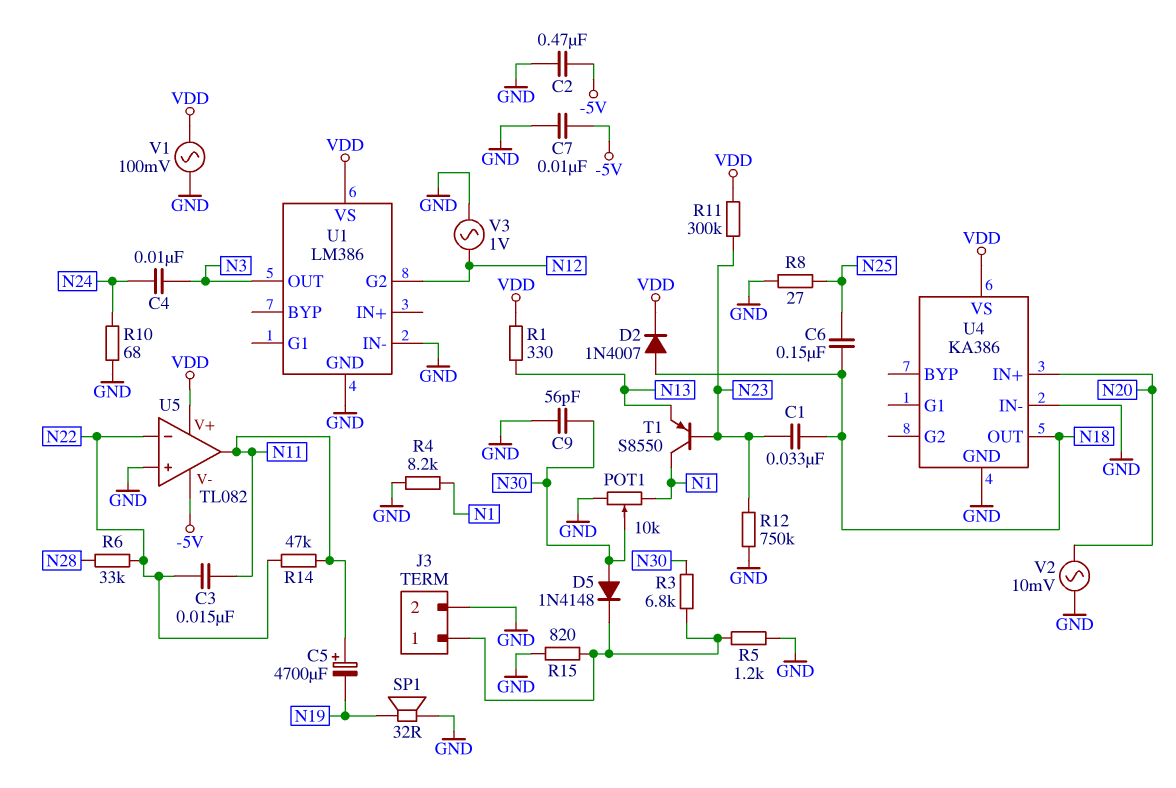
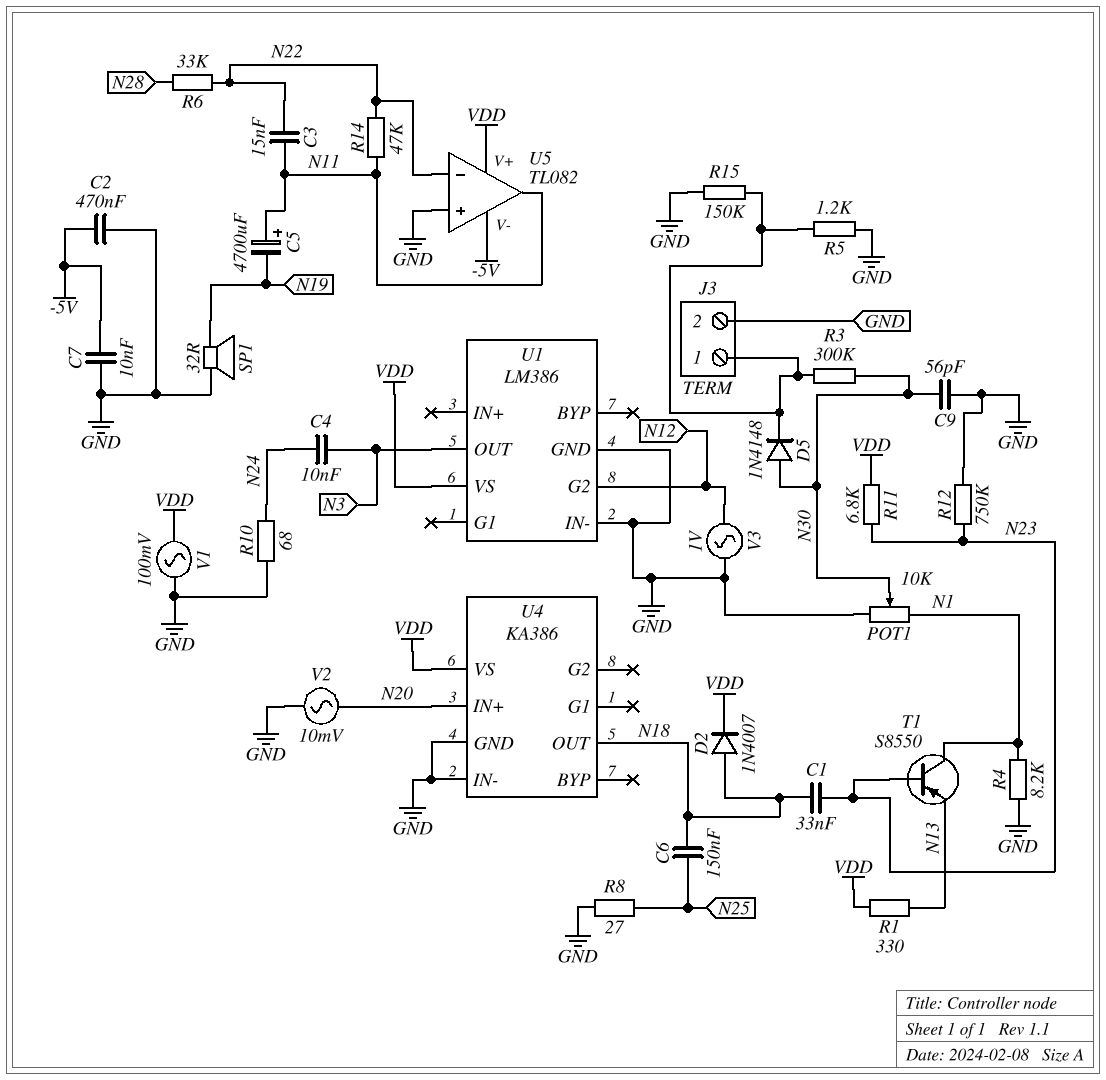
R3: 6.8k (J3/1, N30) -> 300k (J3/1, N30)
R11: 300k (N23, VDD) -> 6.8k (N23, VDD)
R15: 820 (GND, J3/1) -> 150k (GND, J3/1)

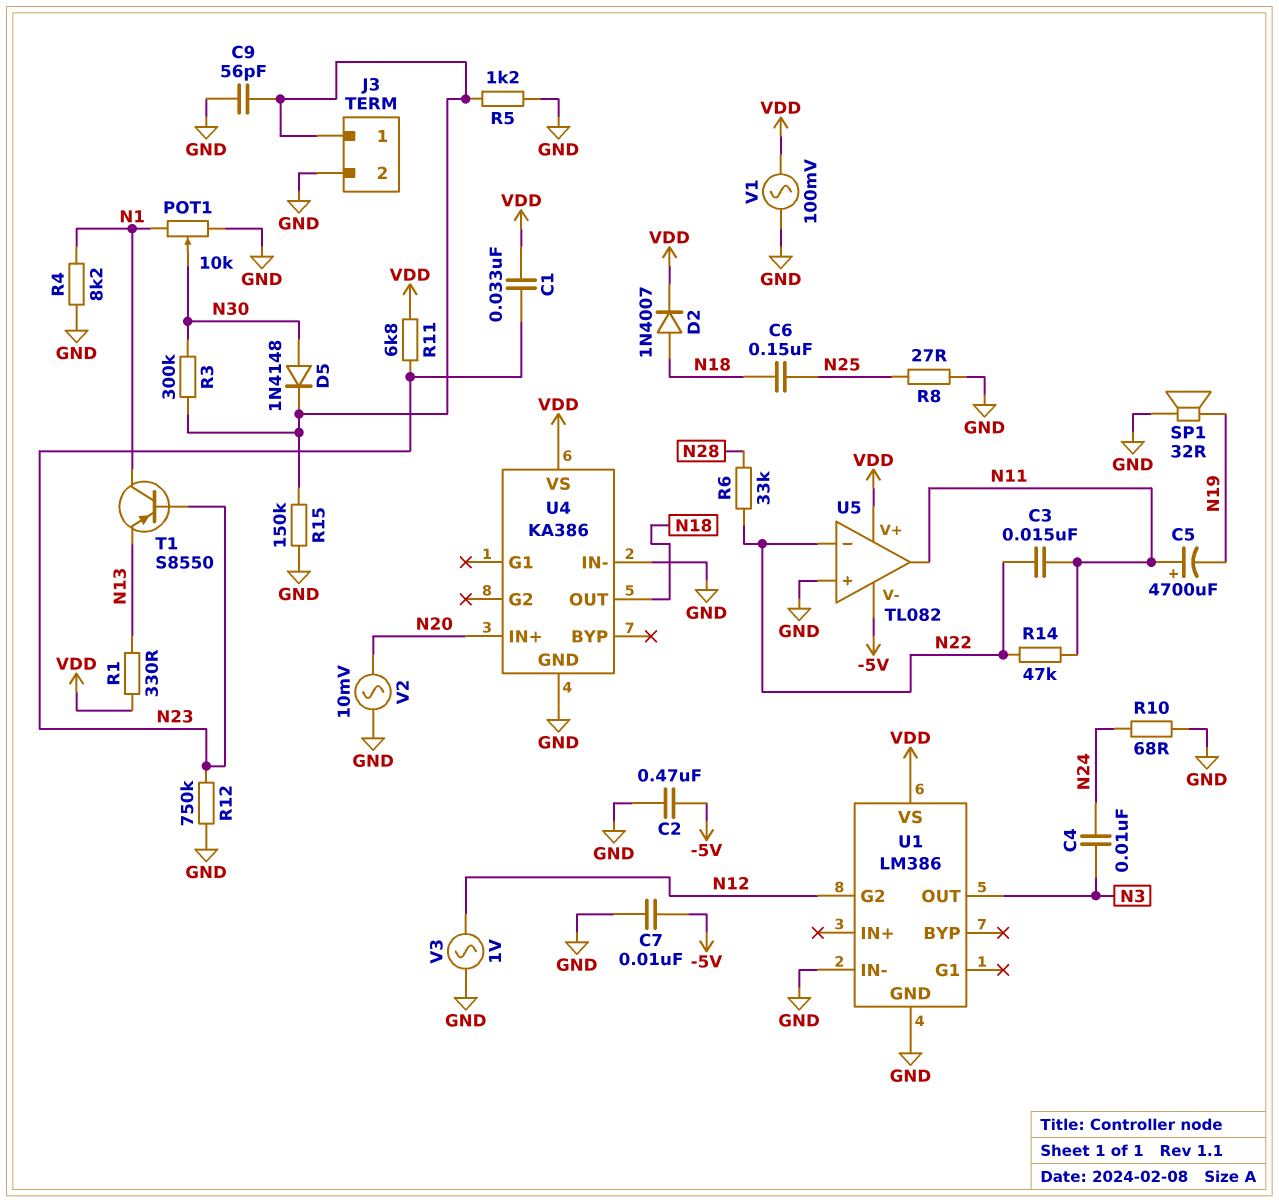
C1: 33nF (N18, N23) -> 33nF (N23, VDD)
C9: 56pF (GND, N30) -> 56pF (GND, J3/1)

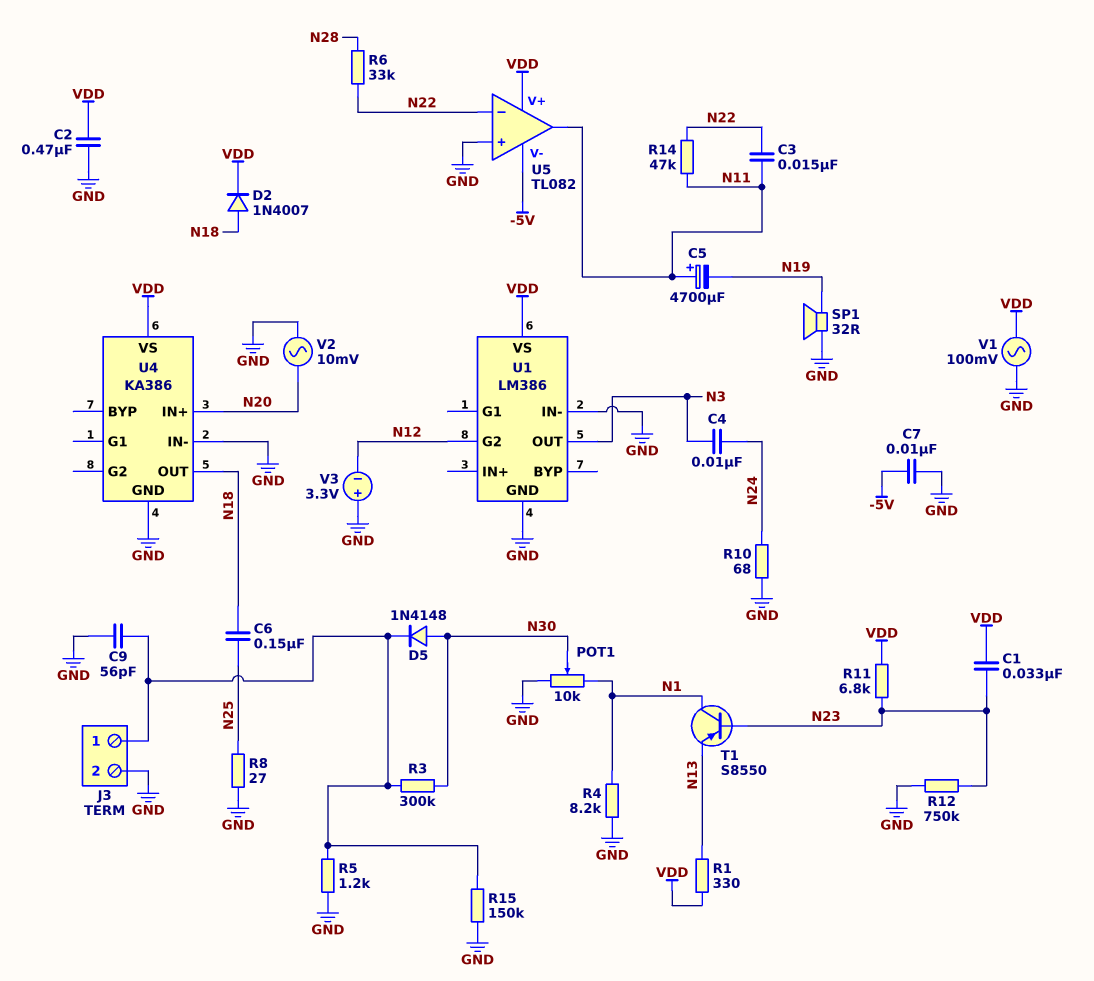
C2: 470nF (-5V, GND) -> 470nF (GND, VDD)
V3: AC 1V (GND, N12) -> 3.3V (plus GND, minus N12)

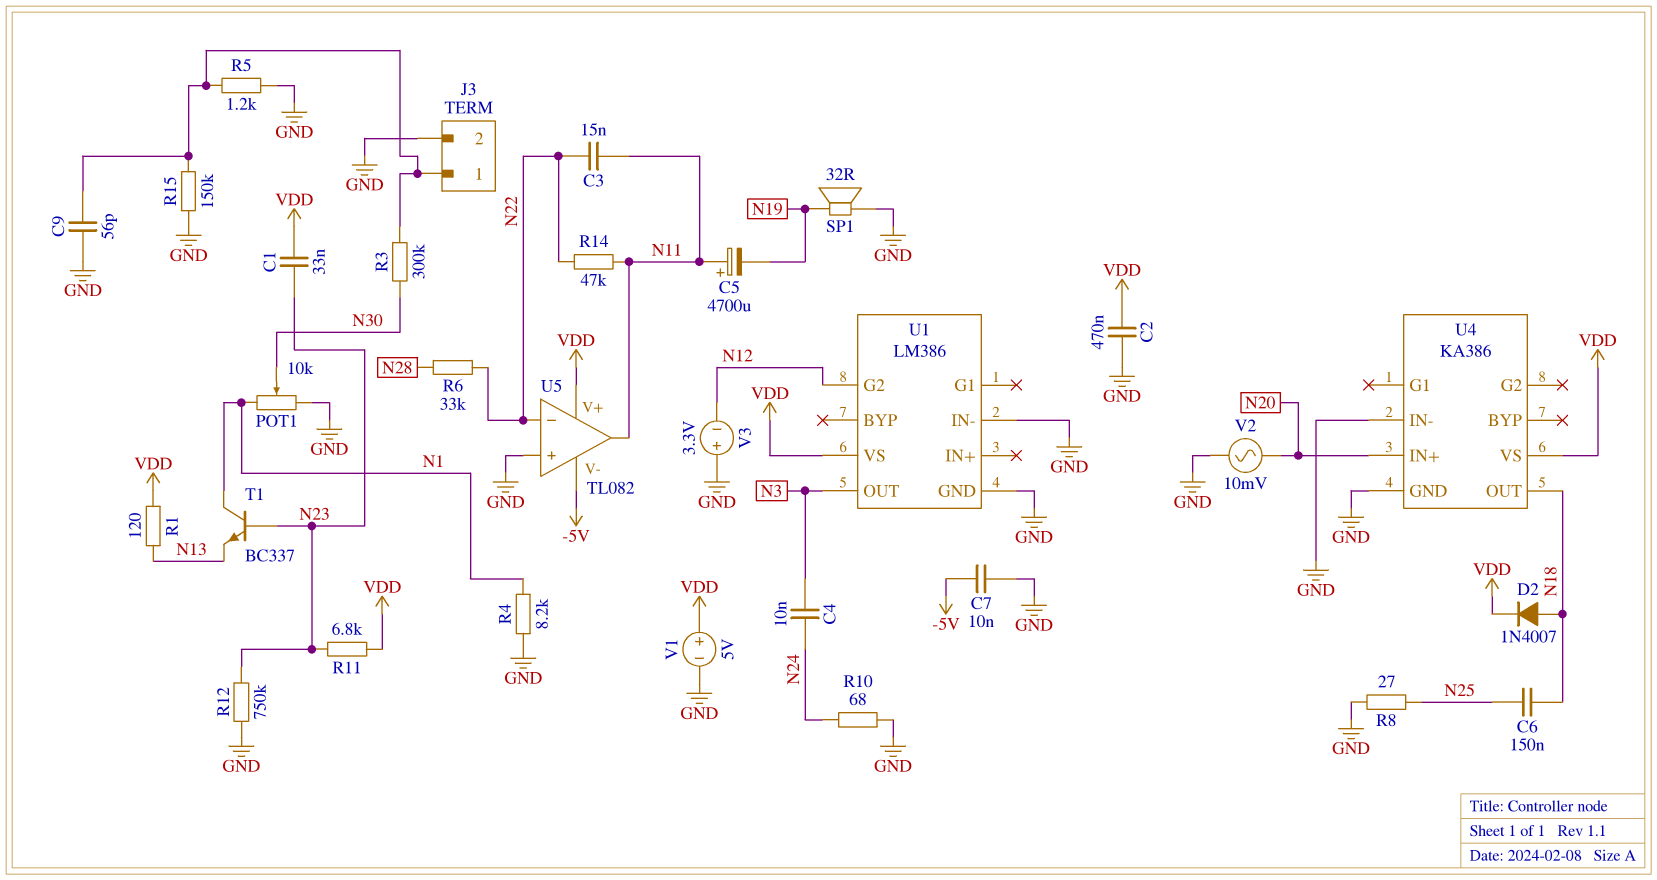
D5: diode 1N4148 (A N30, K J3/1) -> none
R1: 330 (N13, VDD) -> 120 (N13, VDD)
T1: PNP S8550 (B N23, C N1, E N13) -> NPN BC337 (B N23, C N1, E N13)
V1: AC 100mV (GND, VDD) -> 5V (plus VDD, minus GND)

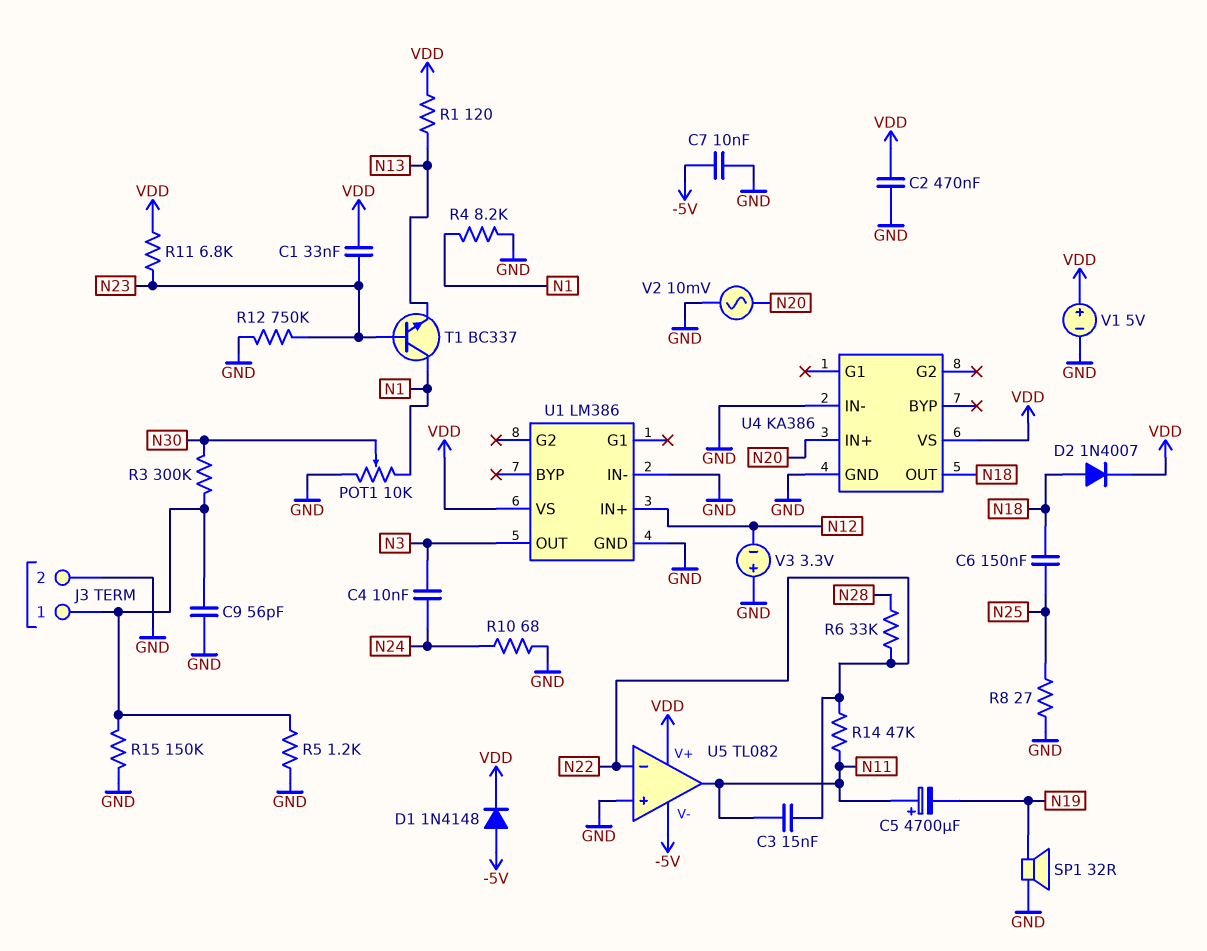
D1: none -> diode 1N4148 (A -5V, K VDD)
U1 pin G2: N12 -> none
U1 pin IN+: none -> N12

